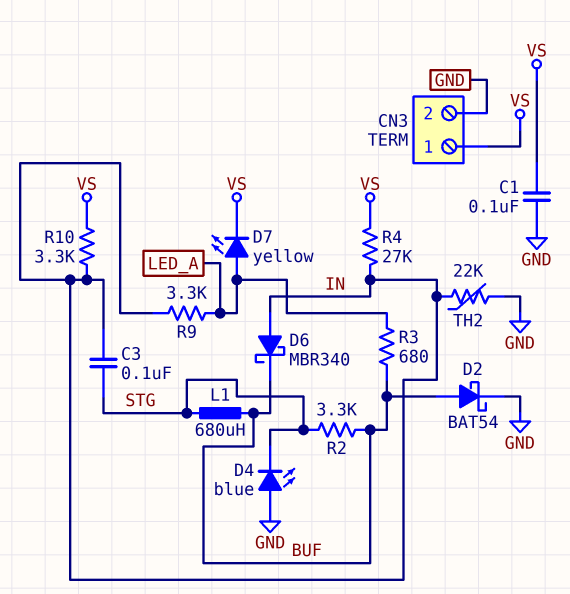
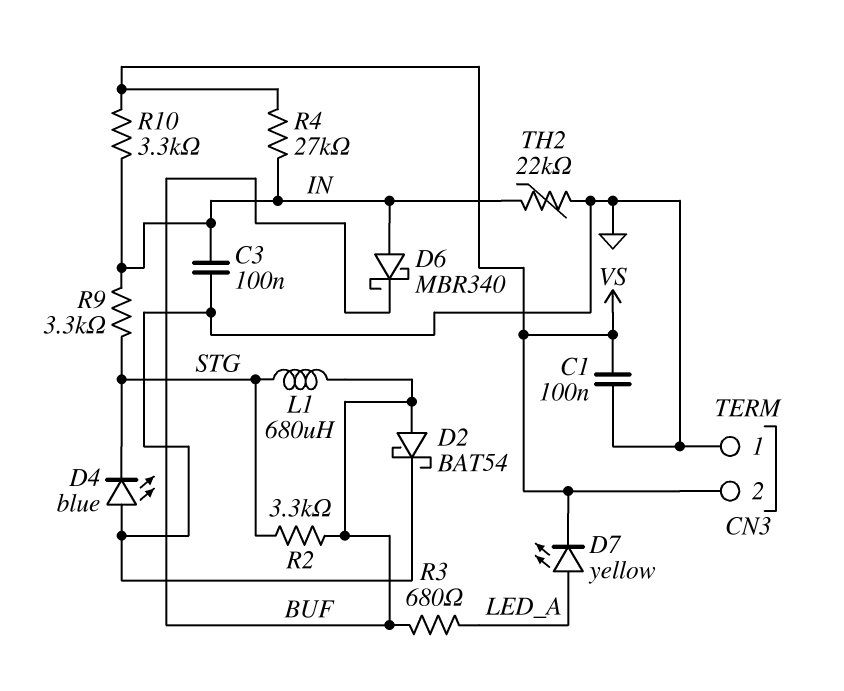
C3: 100nF (IN, STG) -> 100nF (GND, IN)
CN3 pin 1: VS -> GND
CN3 pin 2: GND -> VS
R9: 3.3k (IN, LED_A) -> 3.3k (IN, STG)

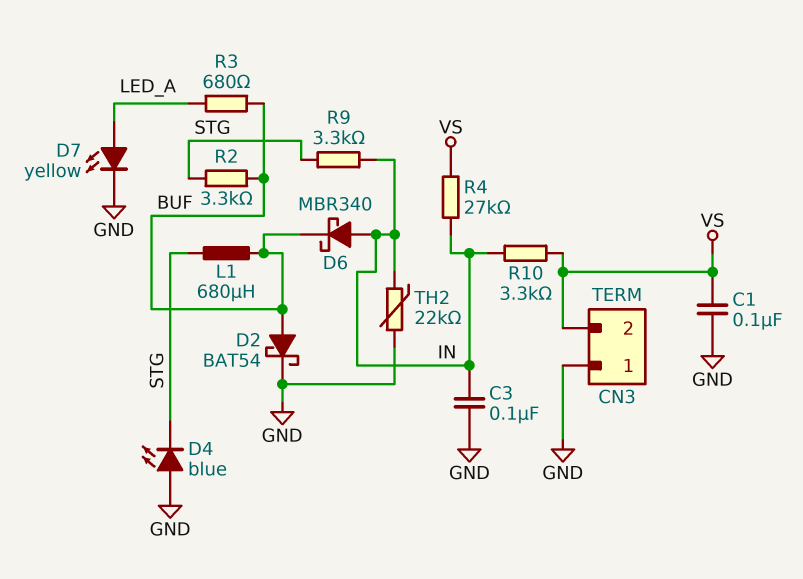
D7: LED yellow (A LED_A, K VS) -> LED yellow (A LED_A, K GND)

